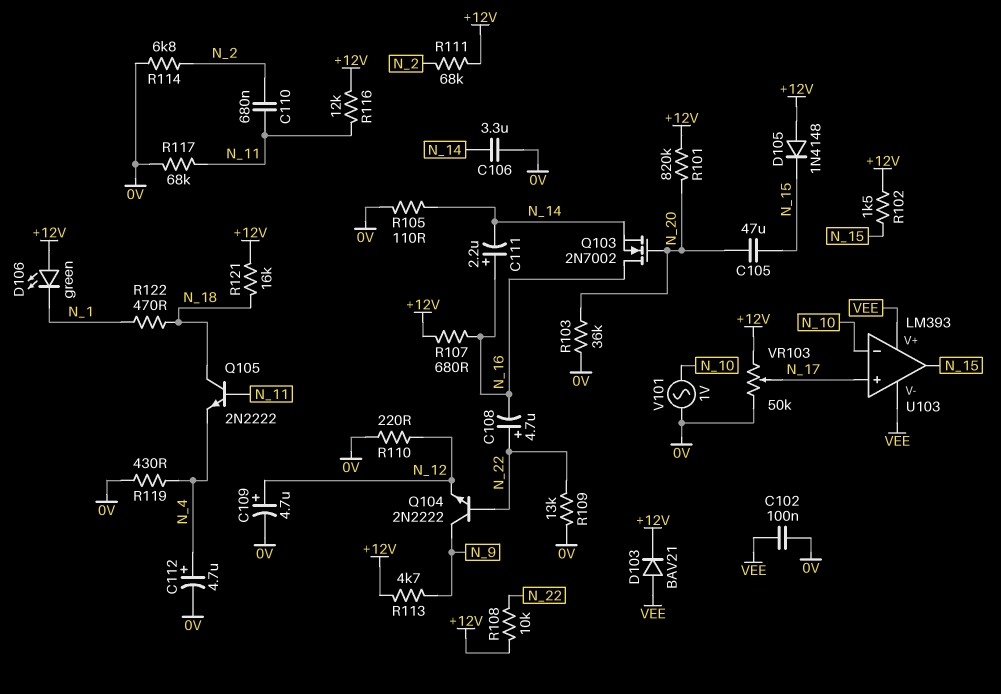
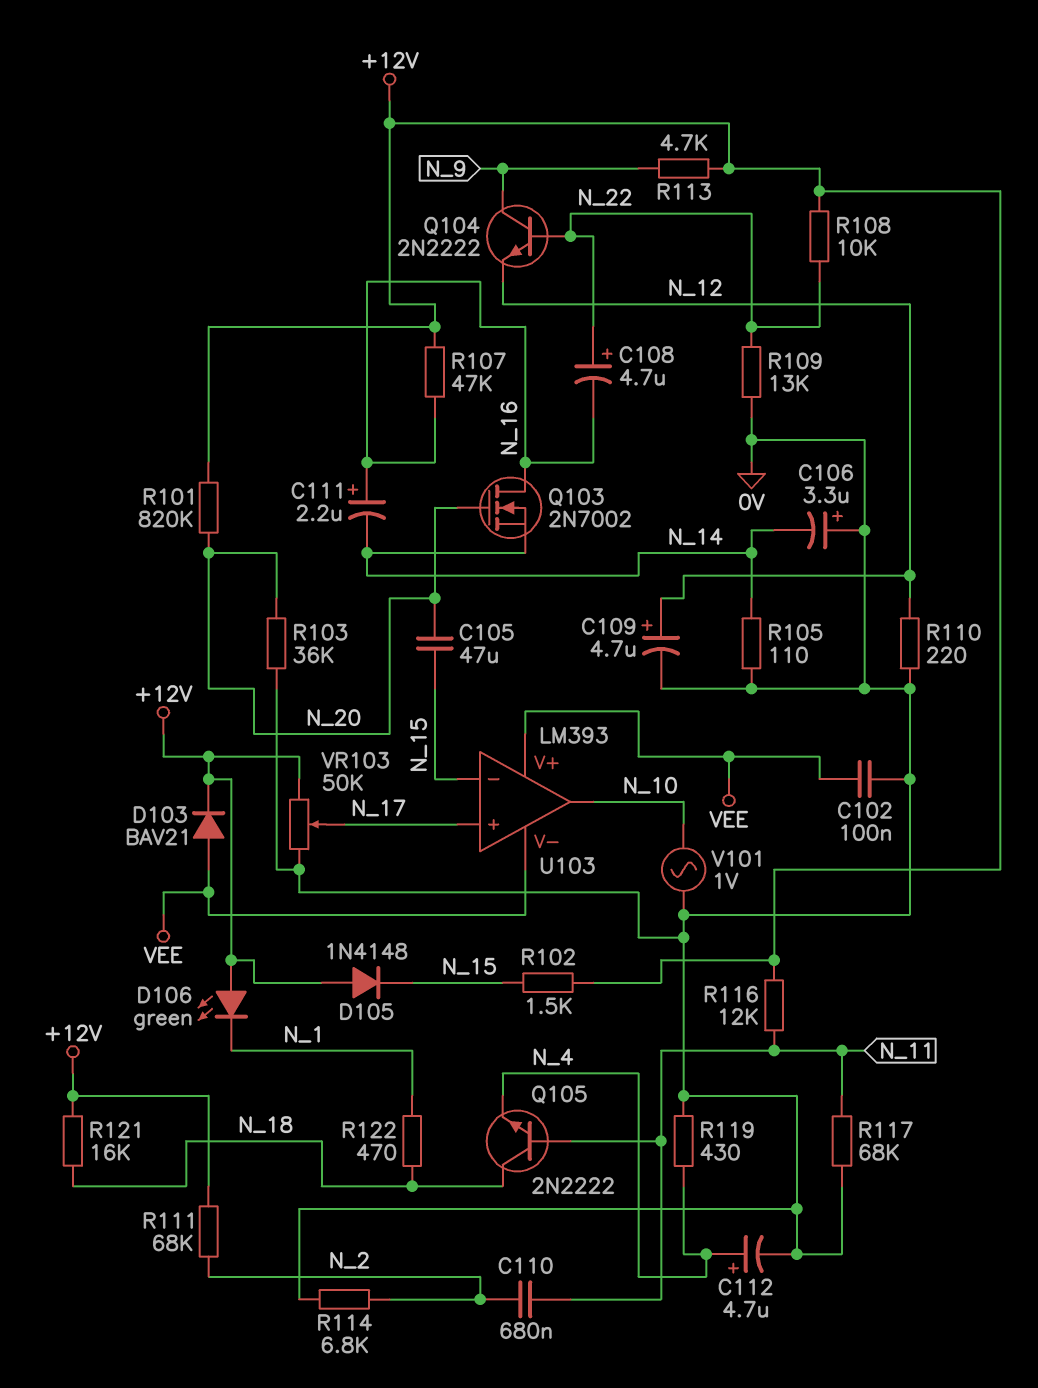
C106: 3.3uF (0V, N_14) -> 3.3uF (plus 0V, minus N_14)
R107: 680 (+12V, N_16) -> 47k (+12V, N_16)
U103 pin in-: N_10 -> N_15
U103 pin out: N_15 -> N_10

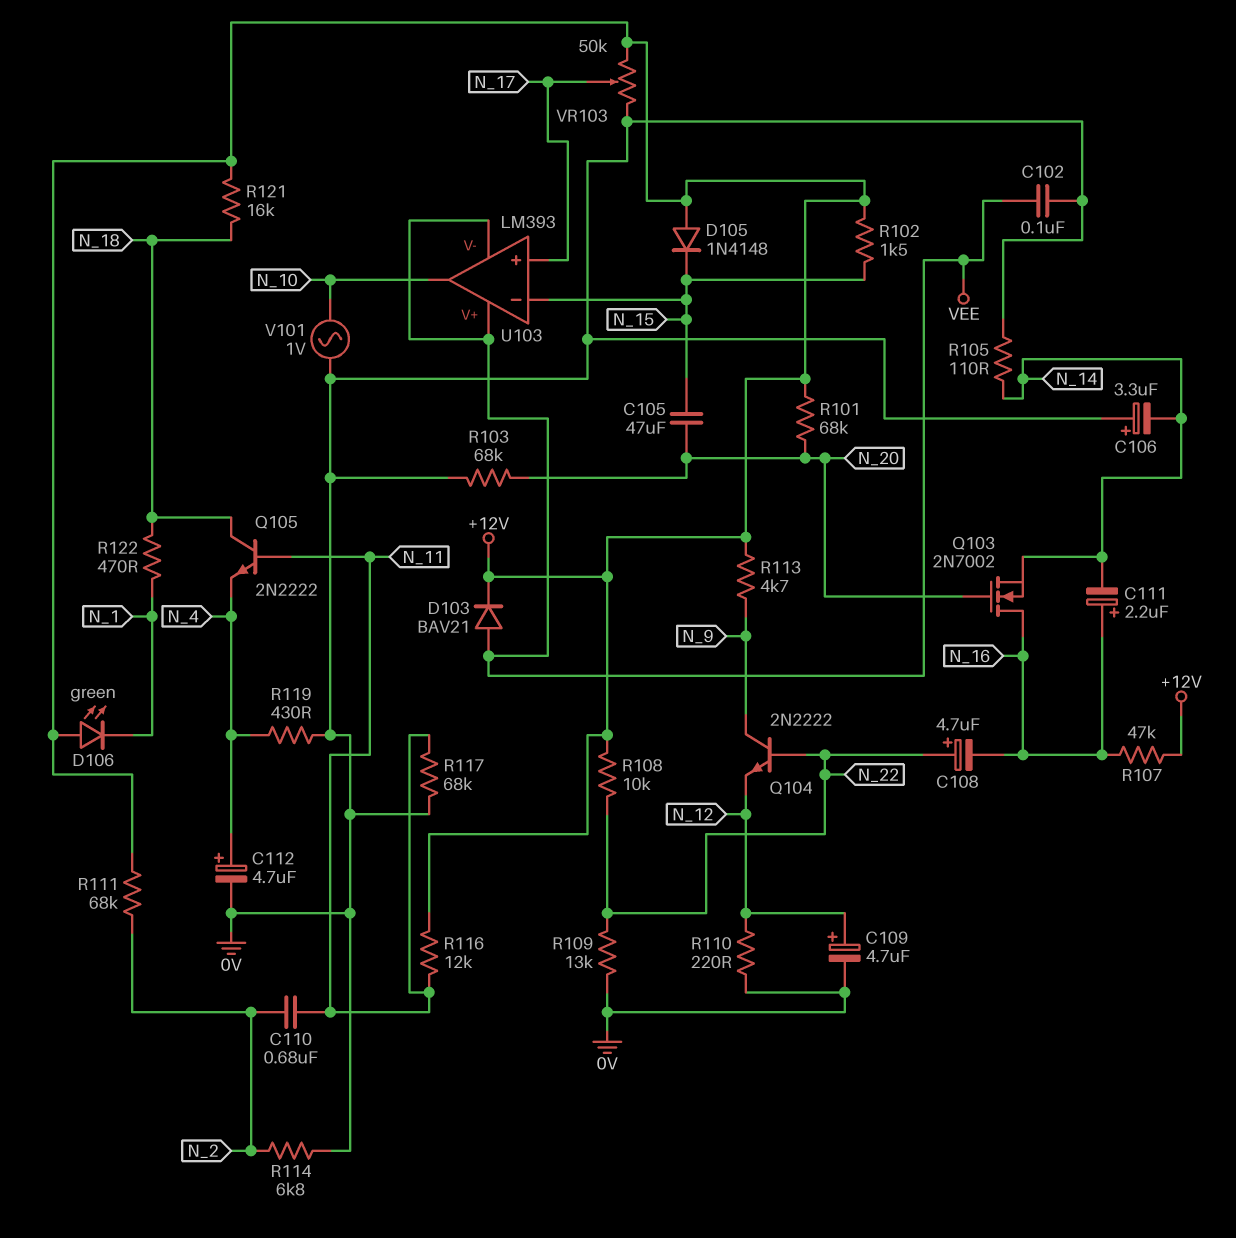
R101: 820k (+12V, N_20) -> 68k (+12V, N_20)
R103: 36k (0V, N_20) -> 68k (0V, N_20)

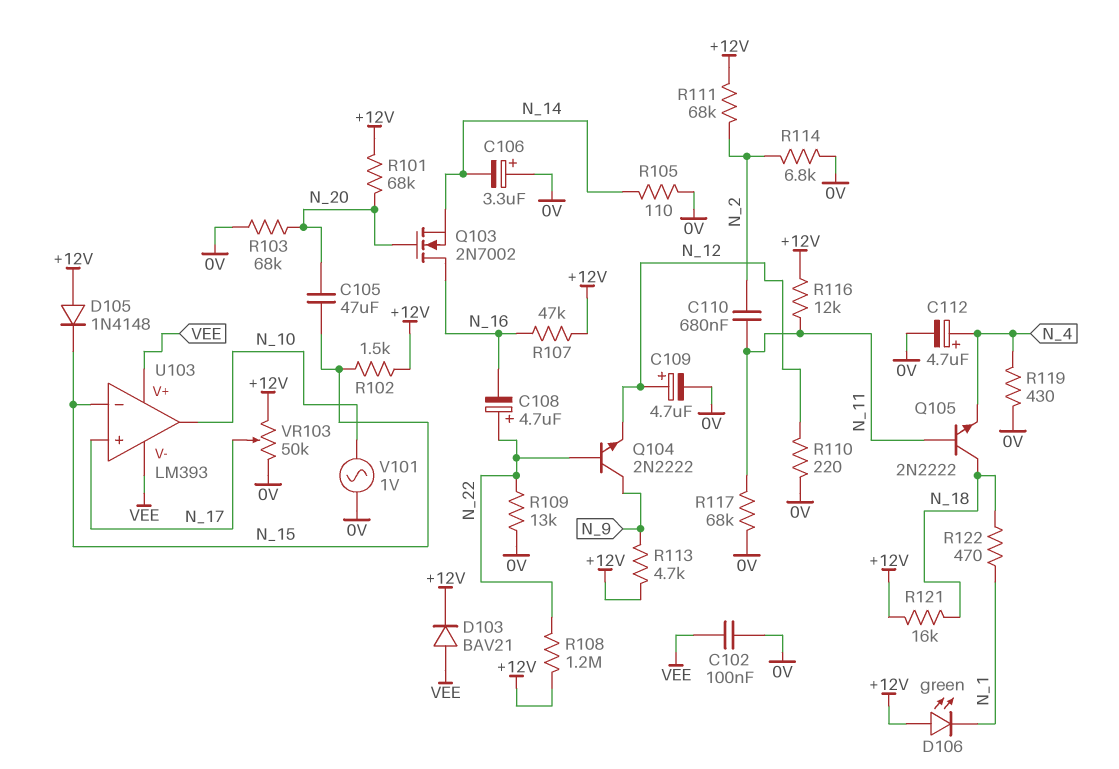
C111: 2.2uF (plus N_16, minus N_14) -> none
R108: 10k (+12V, N_22) -> 1.2M (+12V, N_22)

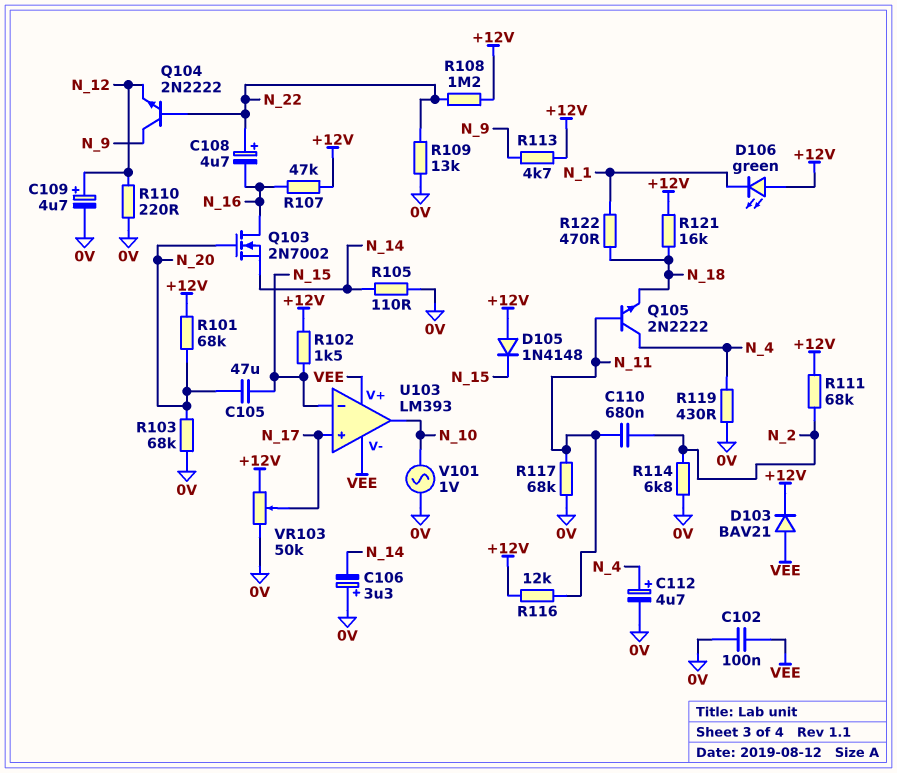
Q105: NPN 2N2222 (B N_11, C N_18, E N_4) -> NPN 2N2222 (B N_11, C N_4, E N_18)

